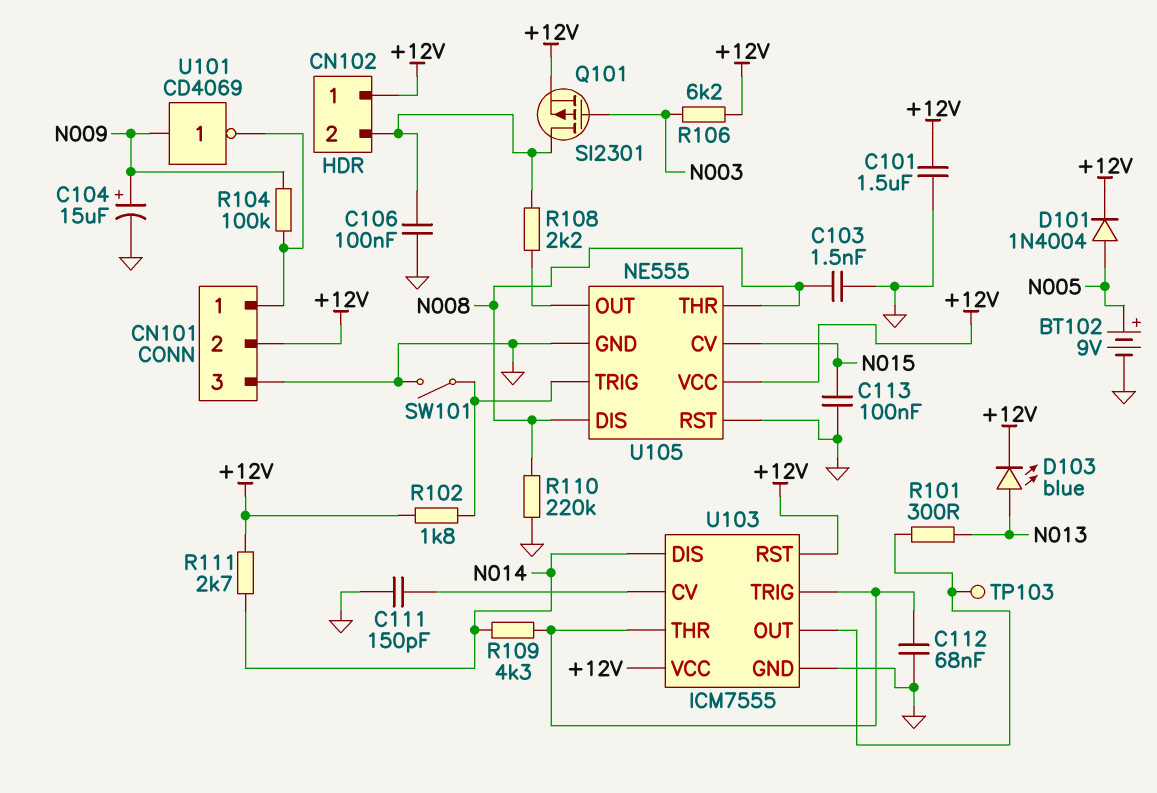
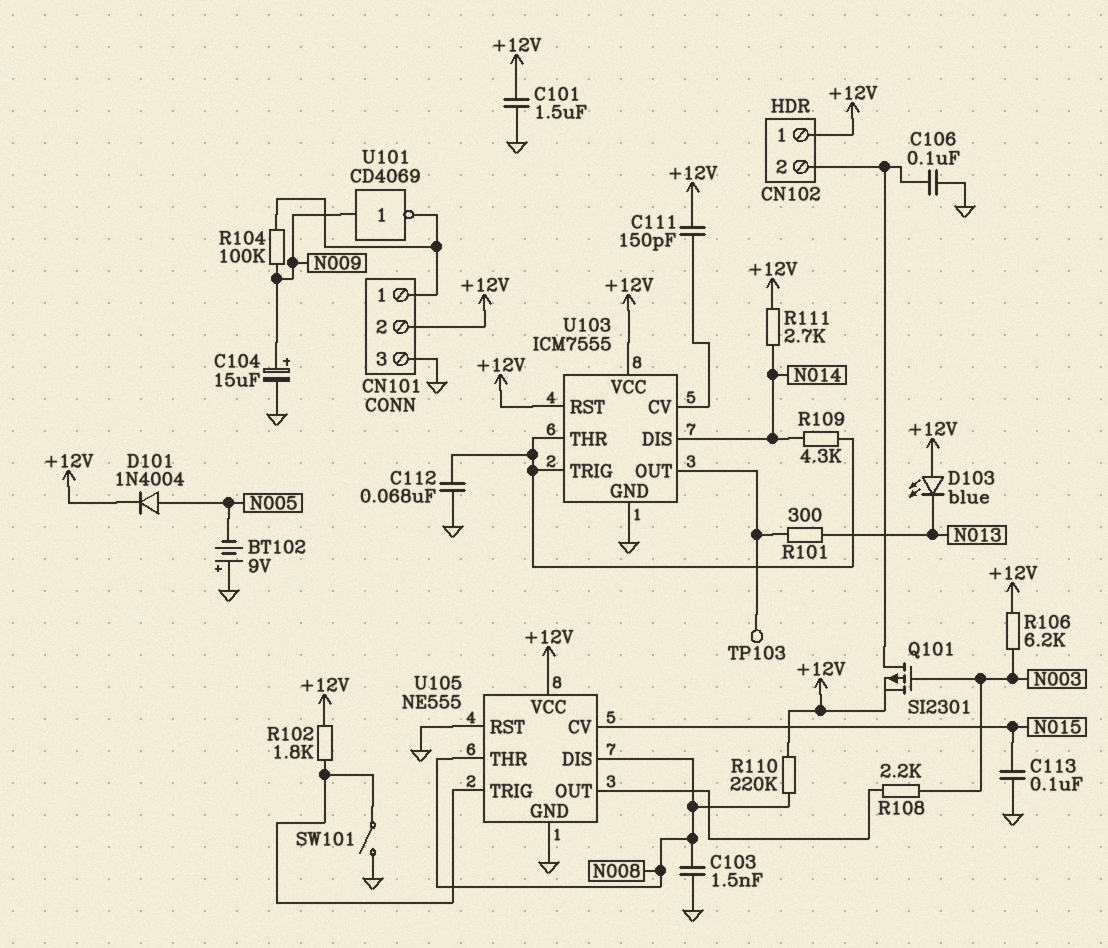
BT102: 9V (plus N005, minus GND) -> 9V (plus GND, minus N005)
C111: 150pF (GND, U103/CV) -> 150pF (+12V, U103/CV)
D103: LED blue (A N013, K +12V) -> LED blue (A +12V, K N013)
R108: 2.2k (CN102/2, U105/OUT) -> 2.2k (N003, U105/OUT)
R110: 220k (GND, N008) -> 220k (+12V, N008)

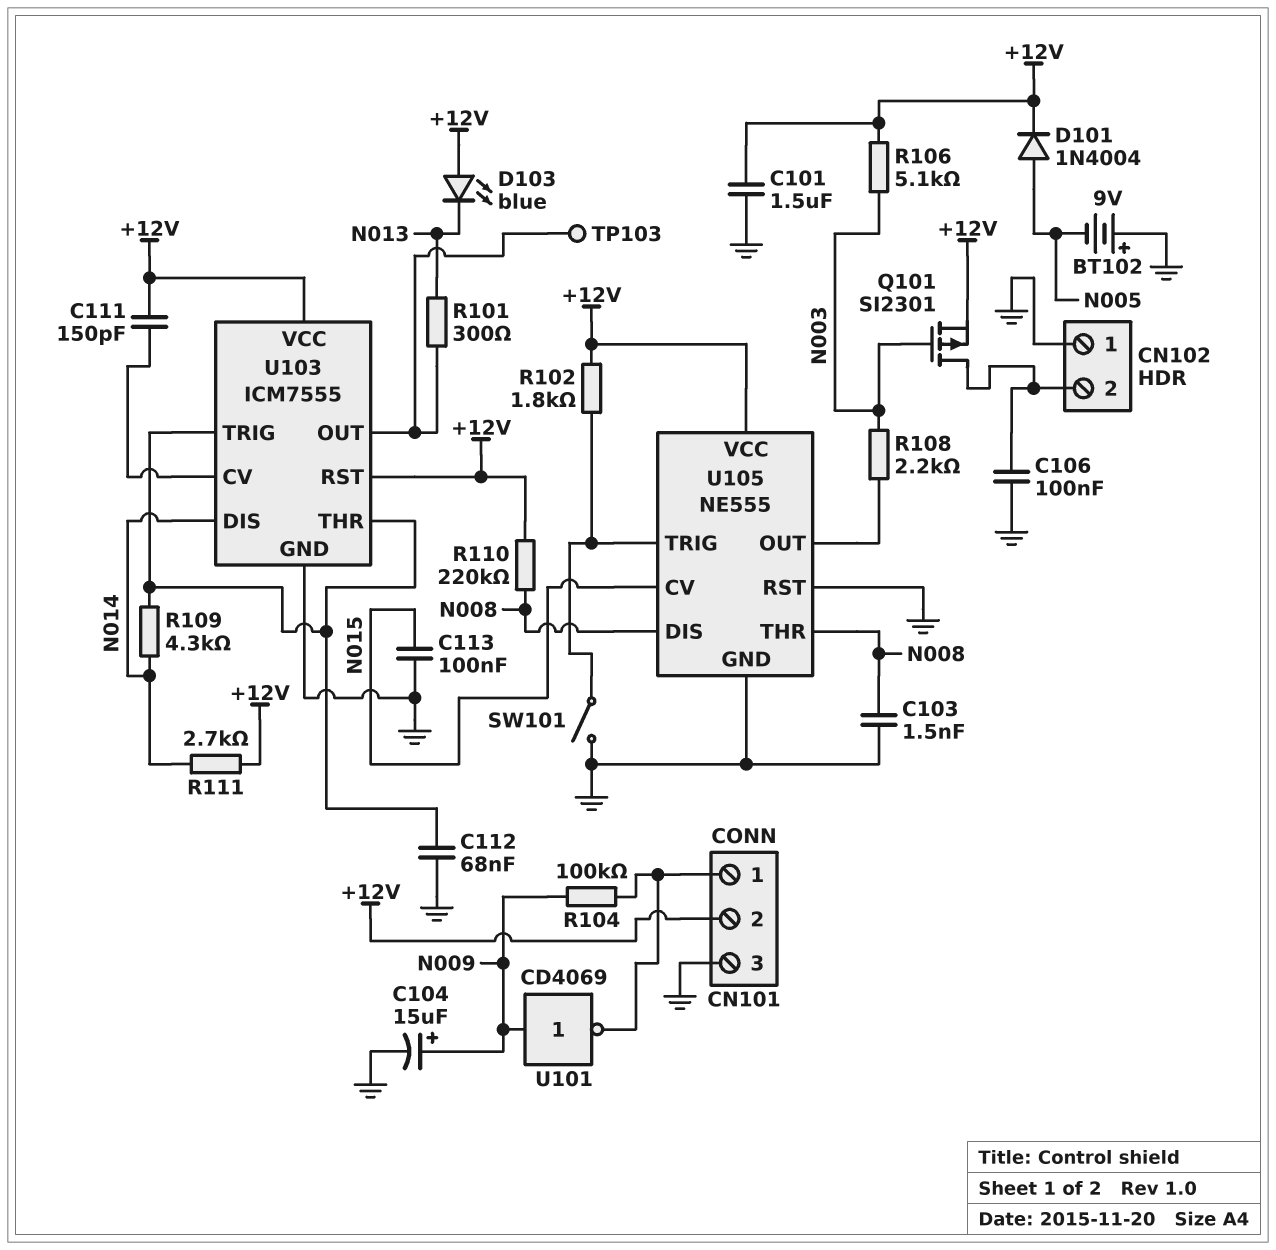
CN102 pin 1: +12V -> GND
R106: 6.2k (+12V, N003) -> 5.1k (+12V, N003)

